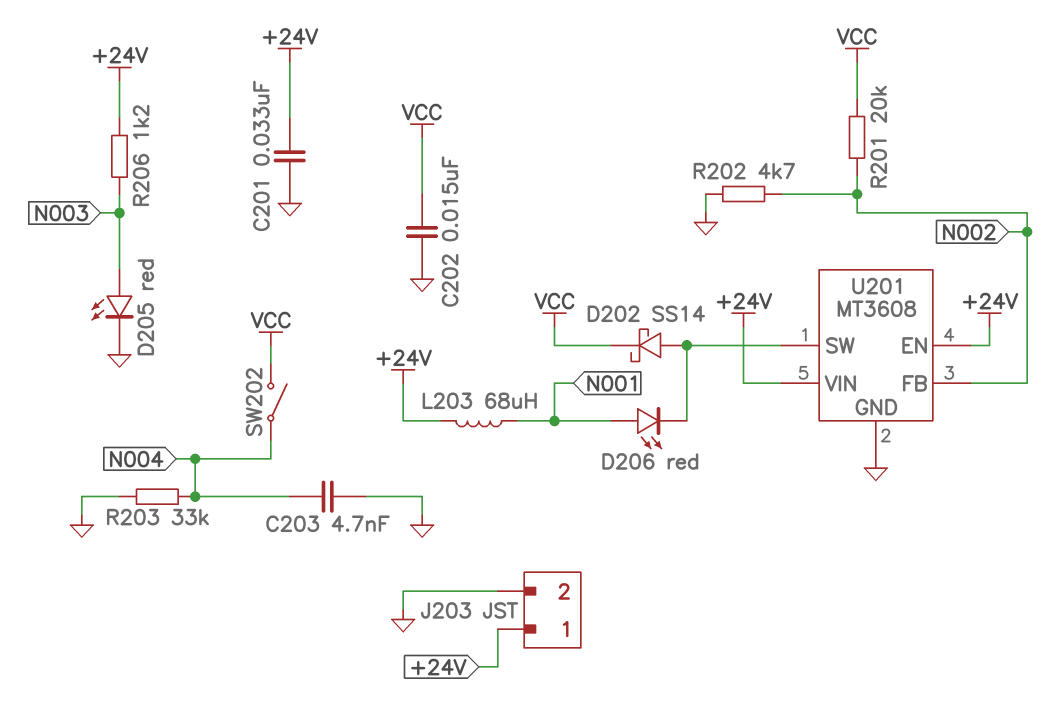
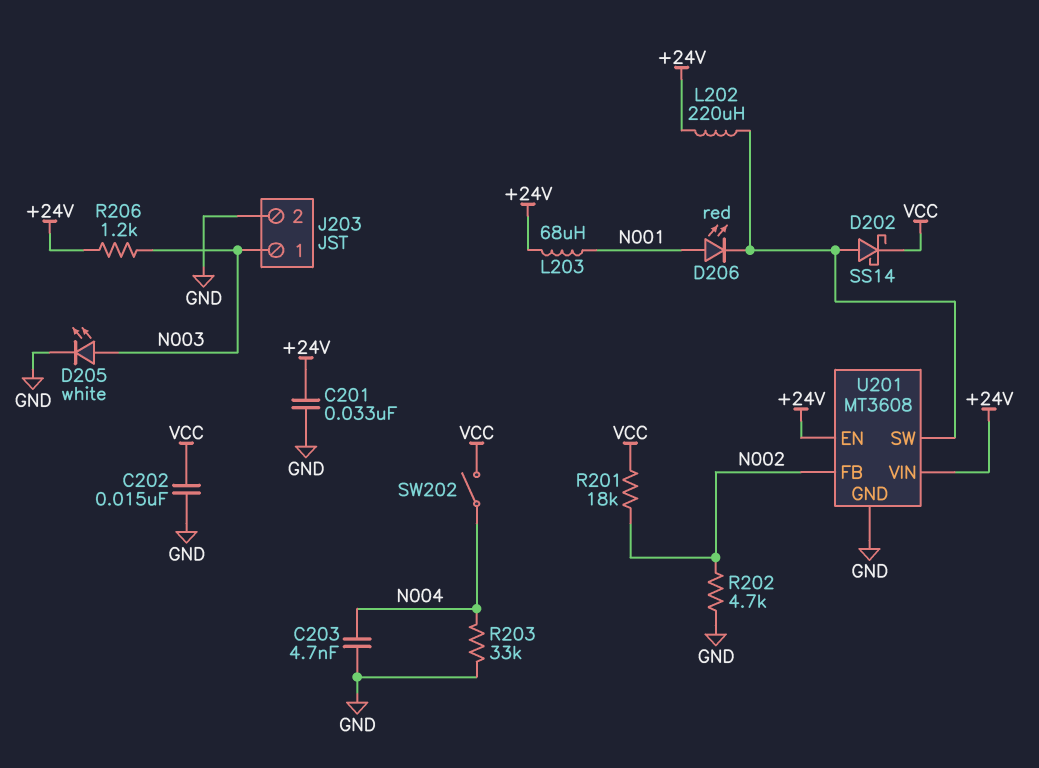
D205: LED red (A N003, K GND) -> LED white (A N003, K GND)
J203 pin 1: +24V -> N003
L202: none -> 220uH (+24V, U201/SW)
R201: 20k (N002, VCC) -> 18k (N002, VCC)

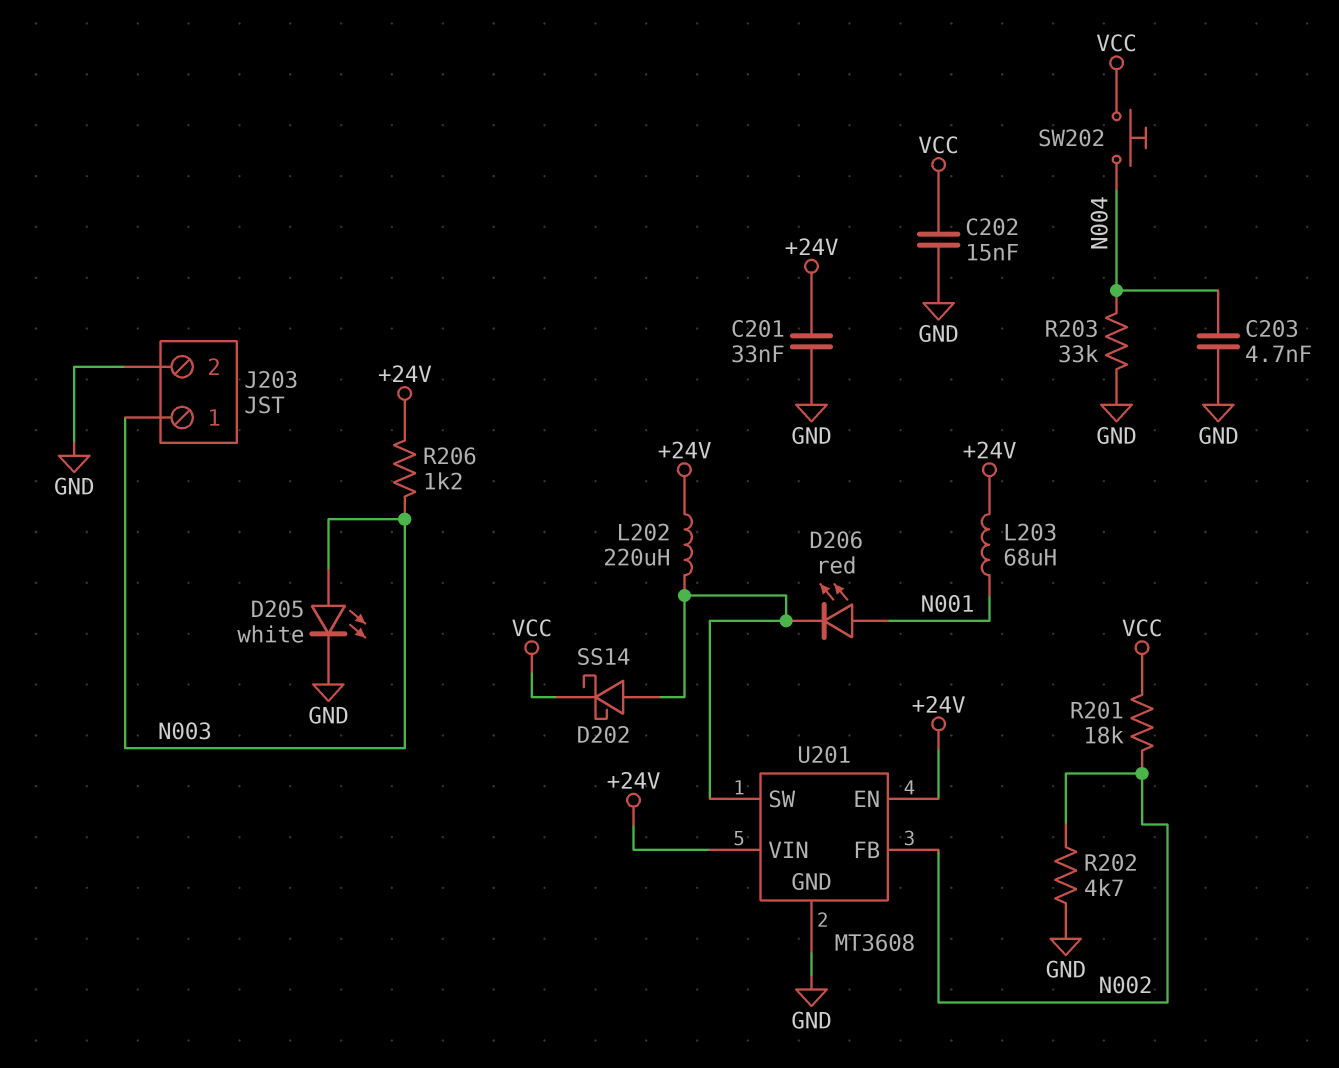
SW202: switch (N004, VCC) -> button (N004, VCC)

